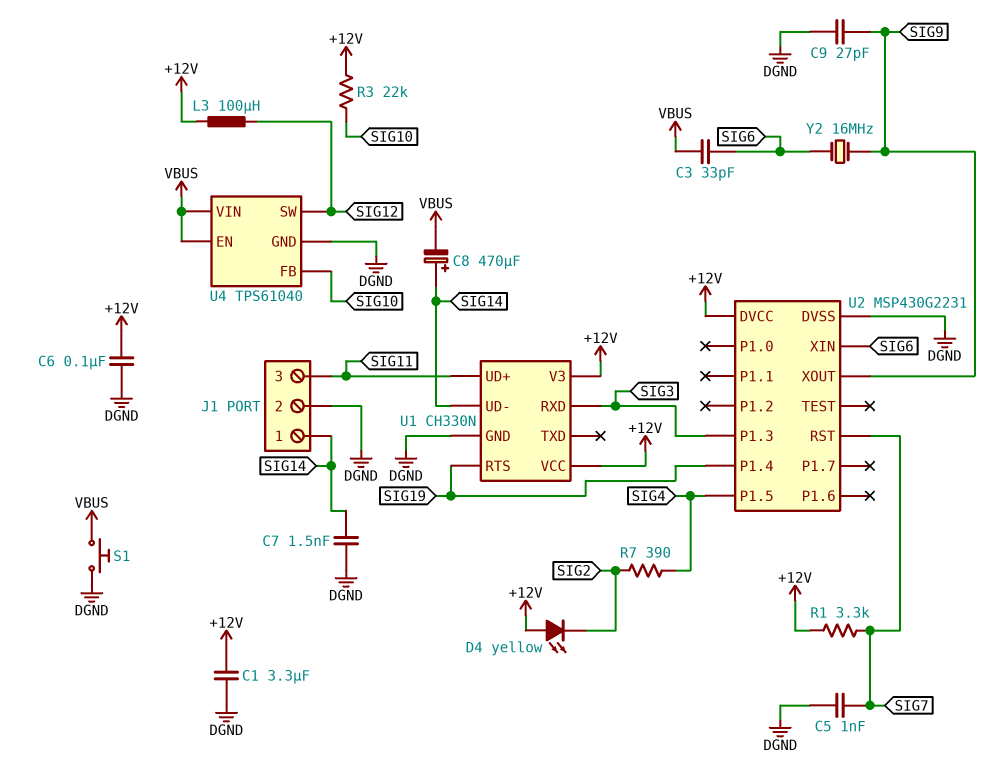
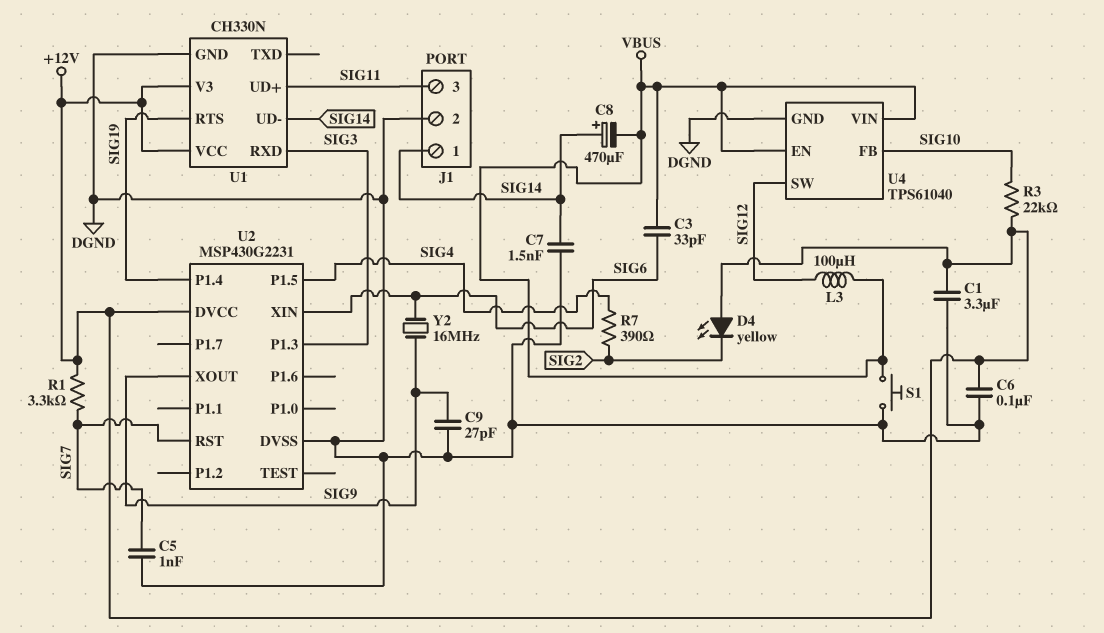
L3: 100uH (+12V, SIG12) -> 100uH (SIG12, VBUS)

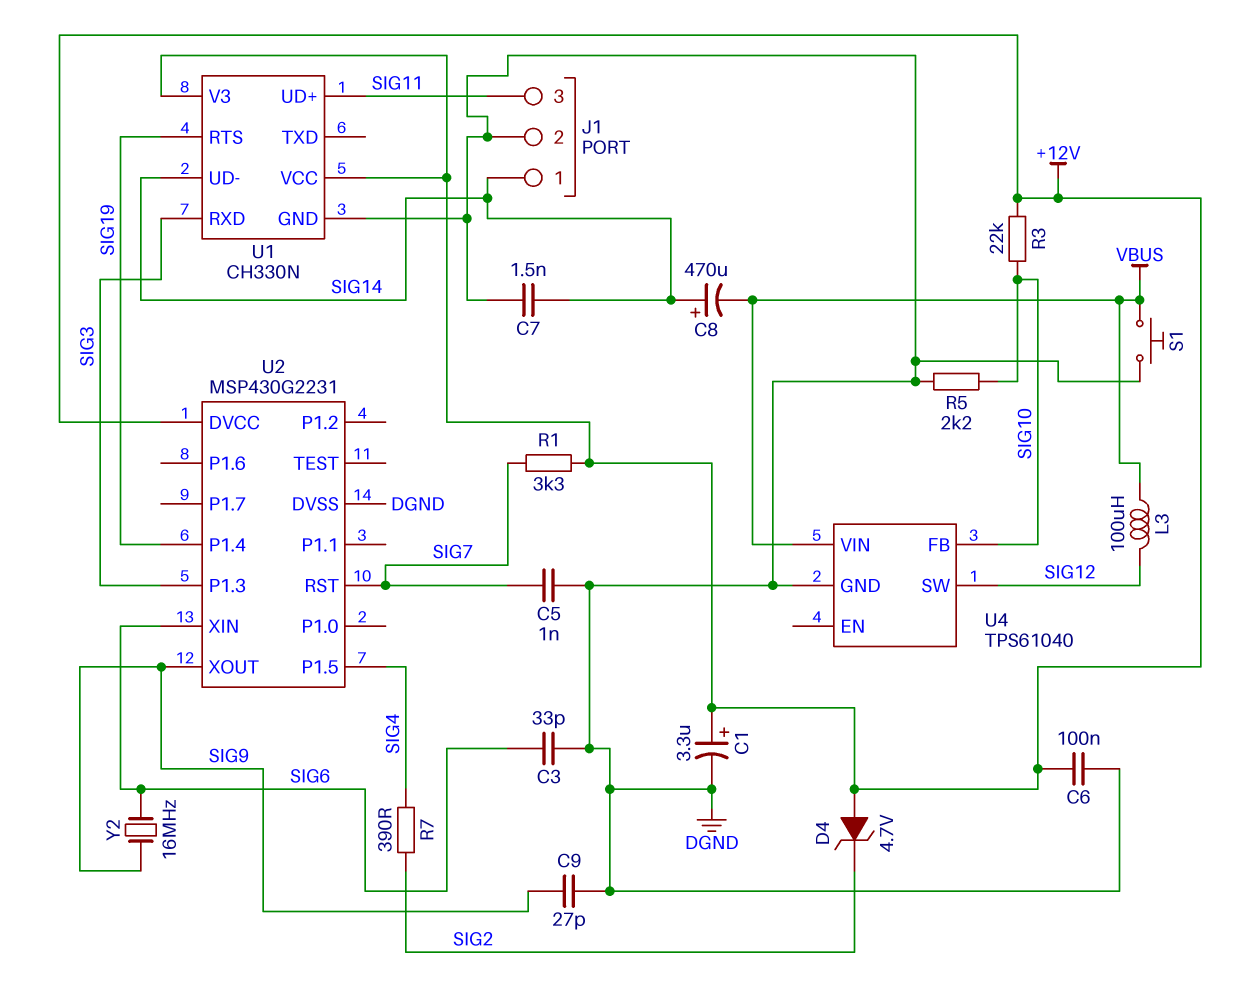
C1: 3.3uF (+12V, DGND) -> 3.3uF (plus +12V, minus DGND)
C3: 33pF (SIG6, VBUS) -> 33pF (DGND, SIG6)
D4: LED yellow (A +12V, K SIG2) -> zener 4.7V (A +12V, K SIG2)
R5: none -> 2.2k (DGND, SIG10)
U4 pin EN: VBUS -> none

